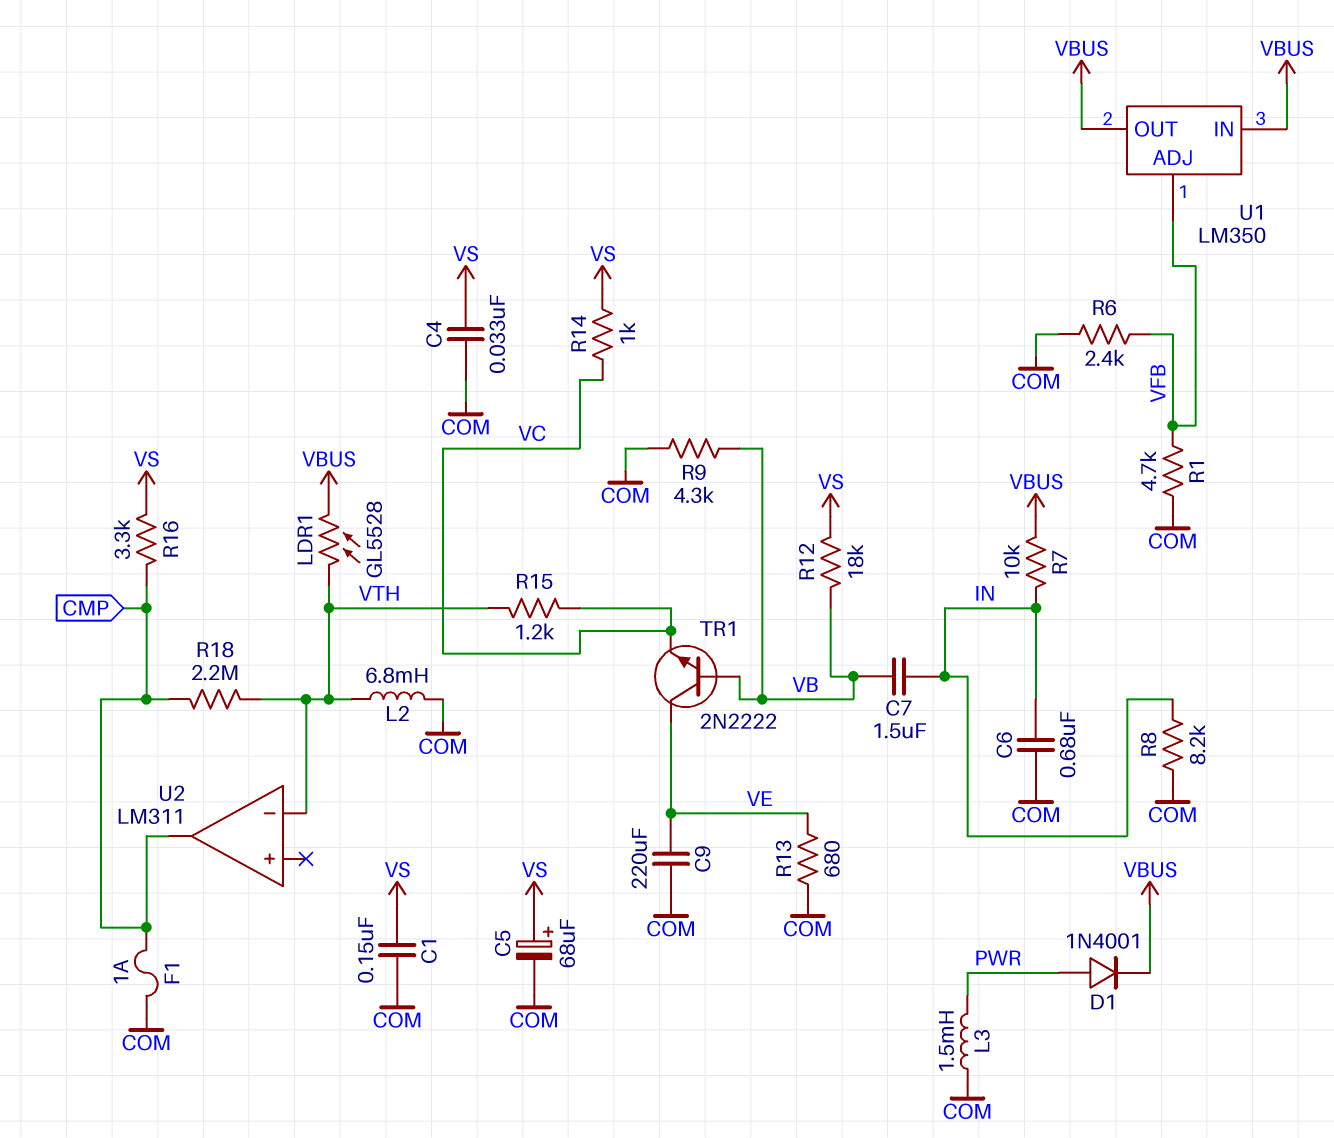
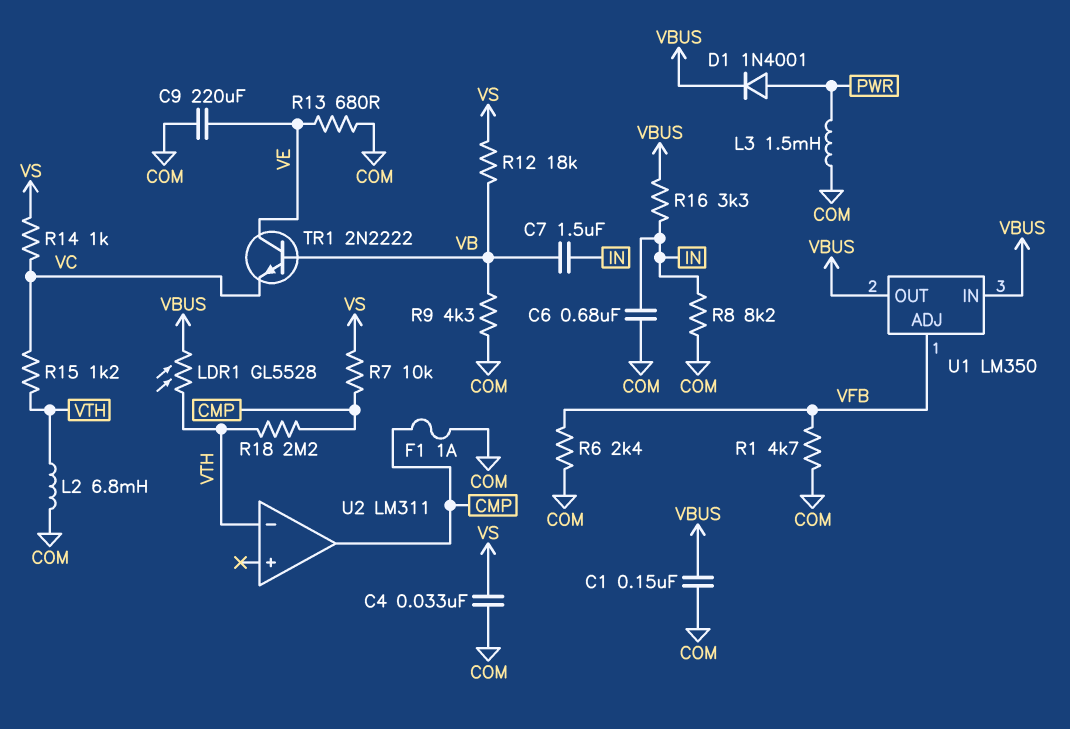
C1: 150nF (COM, VS) -> 150nF (COM, VBUS)
C5: 68uF (plus VS, minus COM) -> none
R7: 10k (IN, VBUS) -> 10k (CMP, VS)
R16: 3.3k (CMP, VS) -> 3.3k (IN, VBUS)

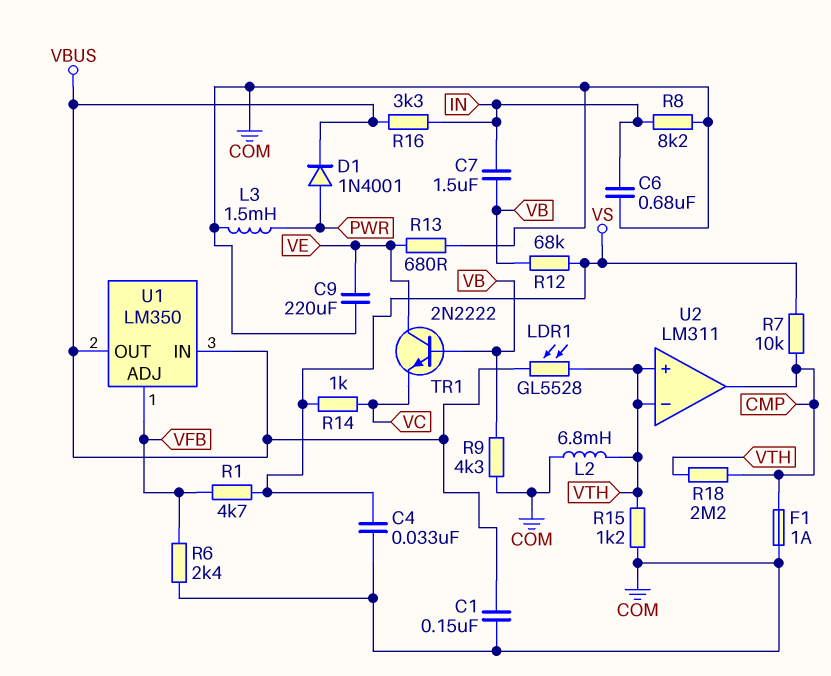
R1: 4.7k (COM, VFB) -> 4.7k (VFB, VS)
R12: 18k (VB, VS) -> 68k (VB, VS)
R15: 1.2k (VC, VTH) -> 1.2k (COM, VTH)
U2 pin in+: none -> VTH

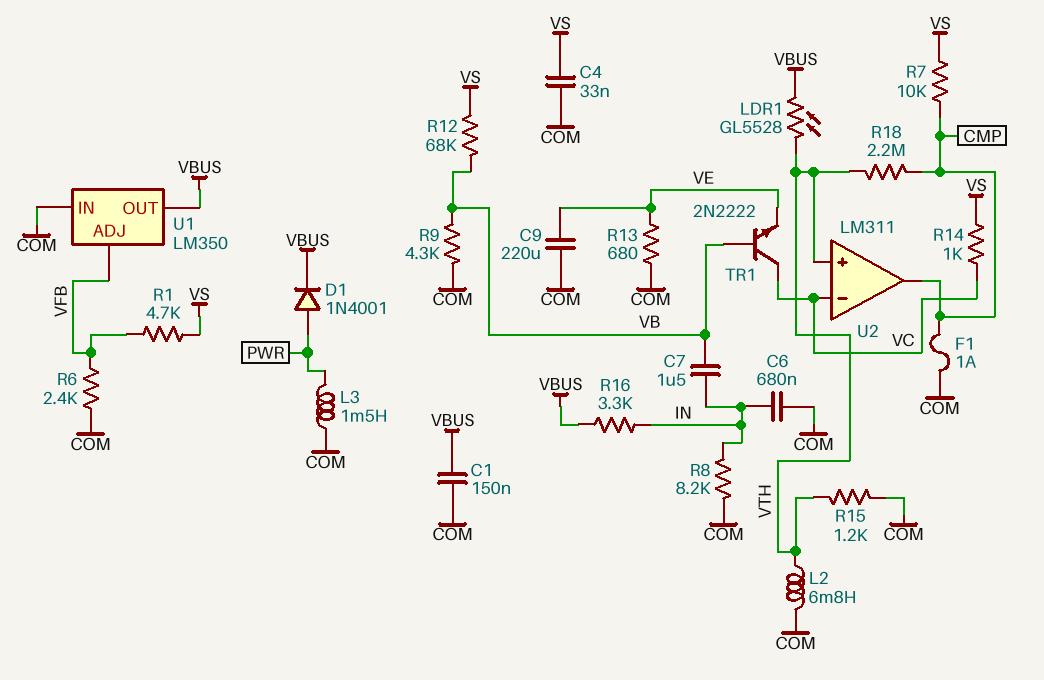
TR1: NPN 2N2222 (B VB, C VE, E VC) -> NPN 2N2222 (B VB, C VC, E VE)
U1 pin IN: VBUS -> COM
U2 pin in-: VTH -> VC

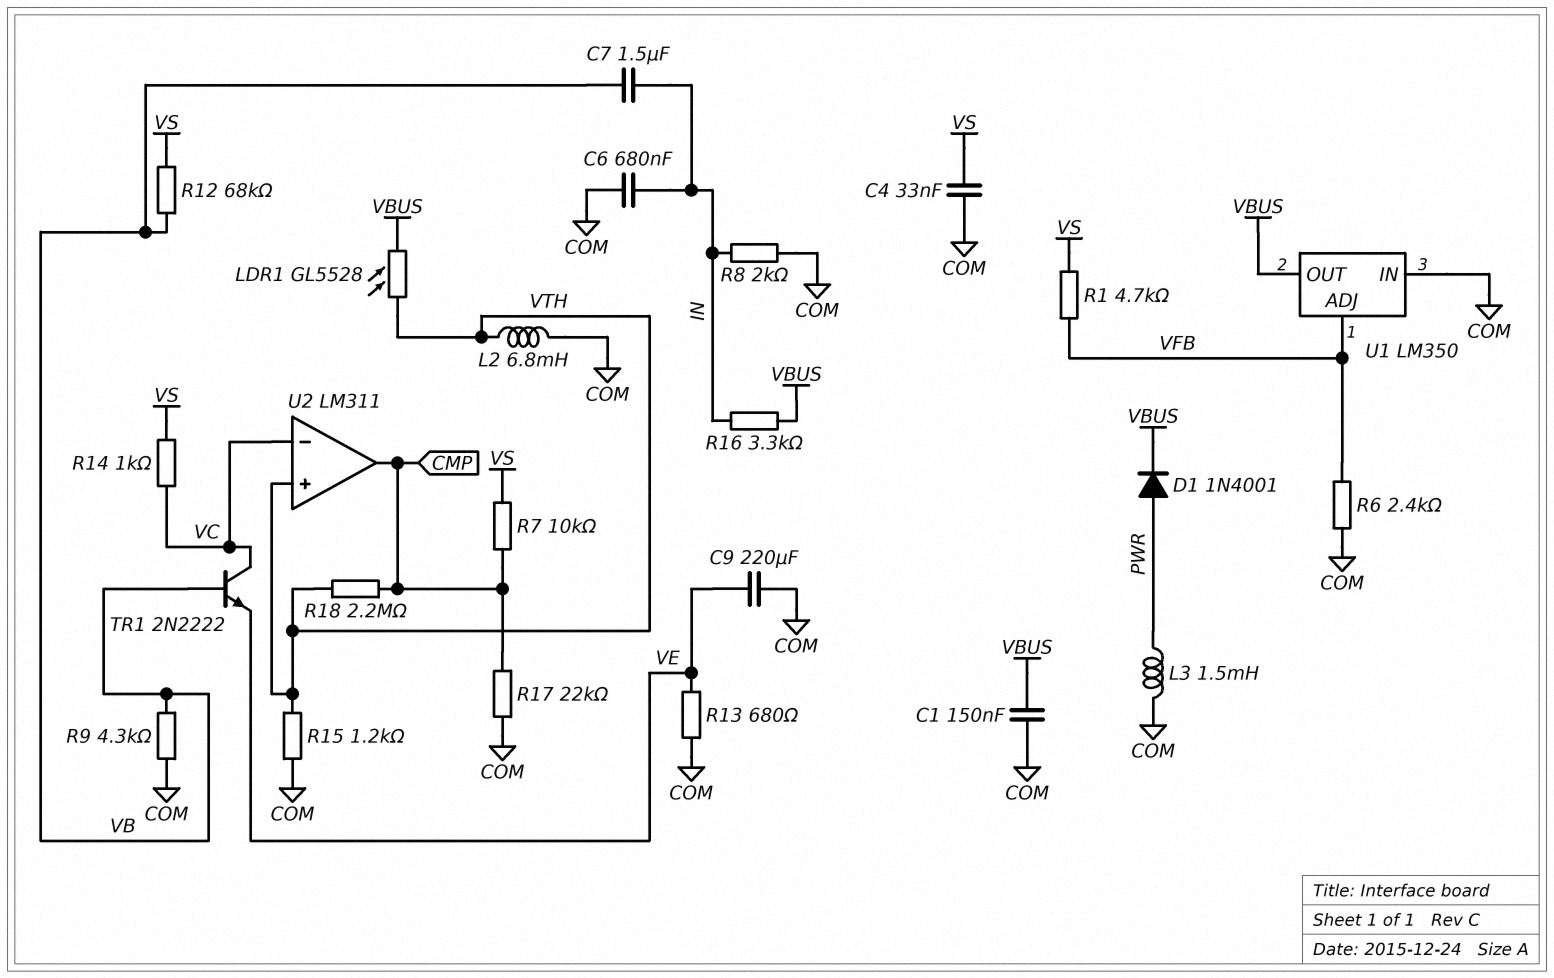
F1: 1A (CMP, COM) -> none
R8: 8.2k (COM, IN) -> 2k (COM, IN)
R17: none -> 22k (CMP, COM)

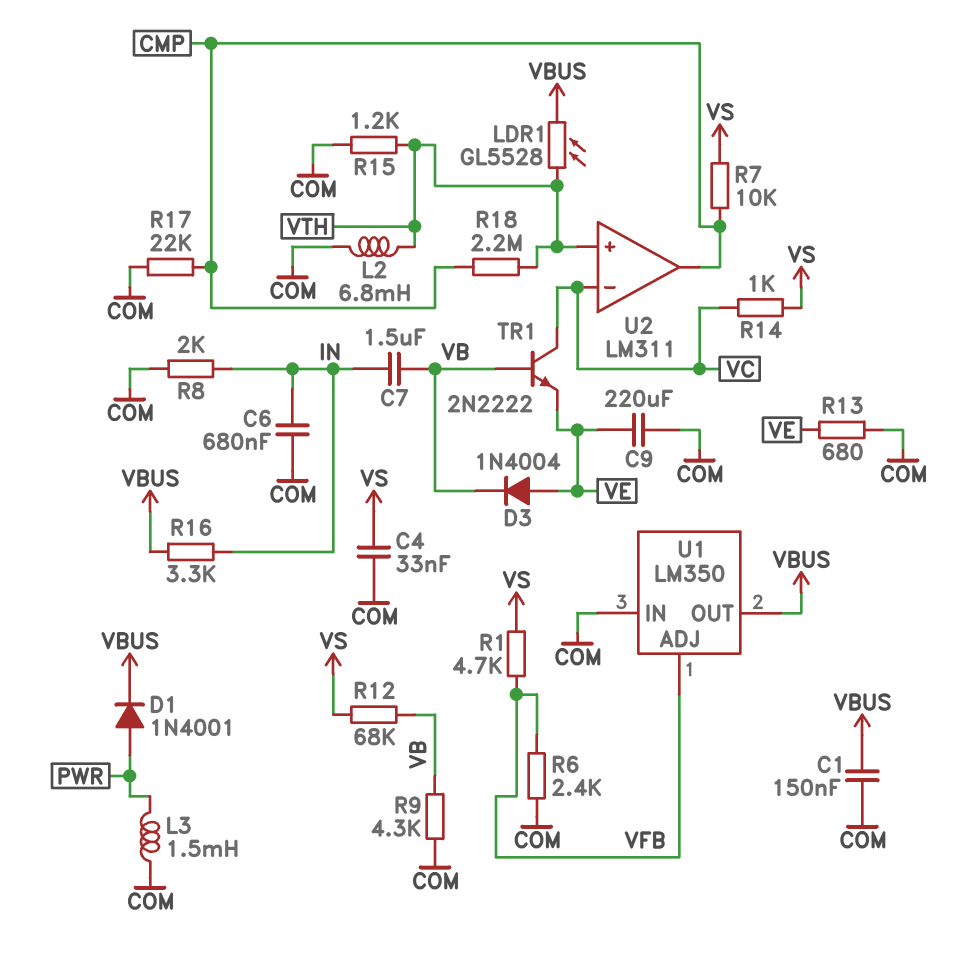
D3: none -> diode 1N4004 (A VE, K VB)

